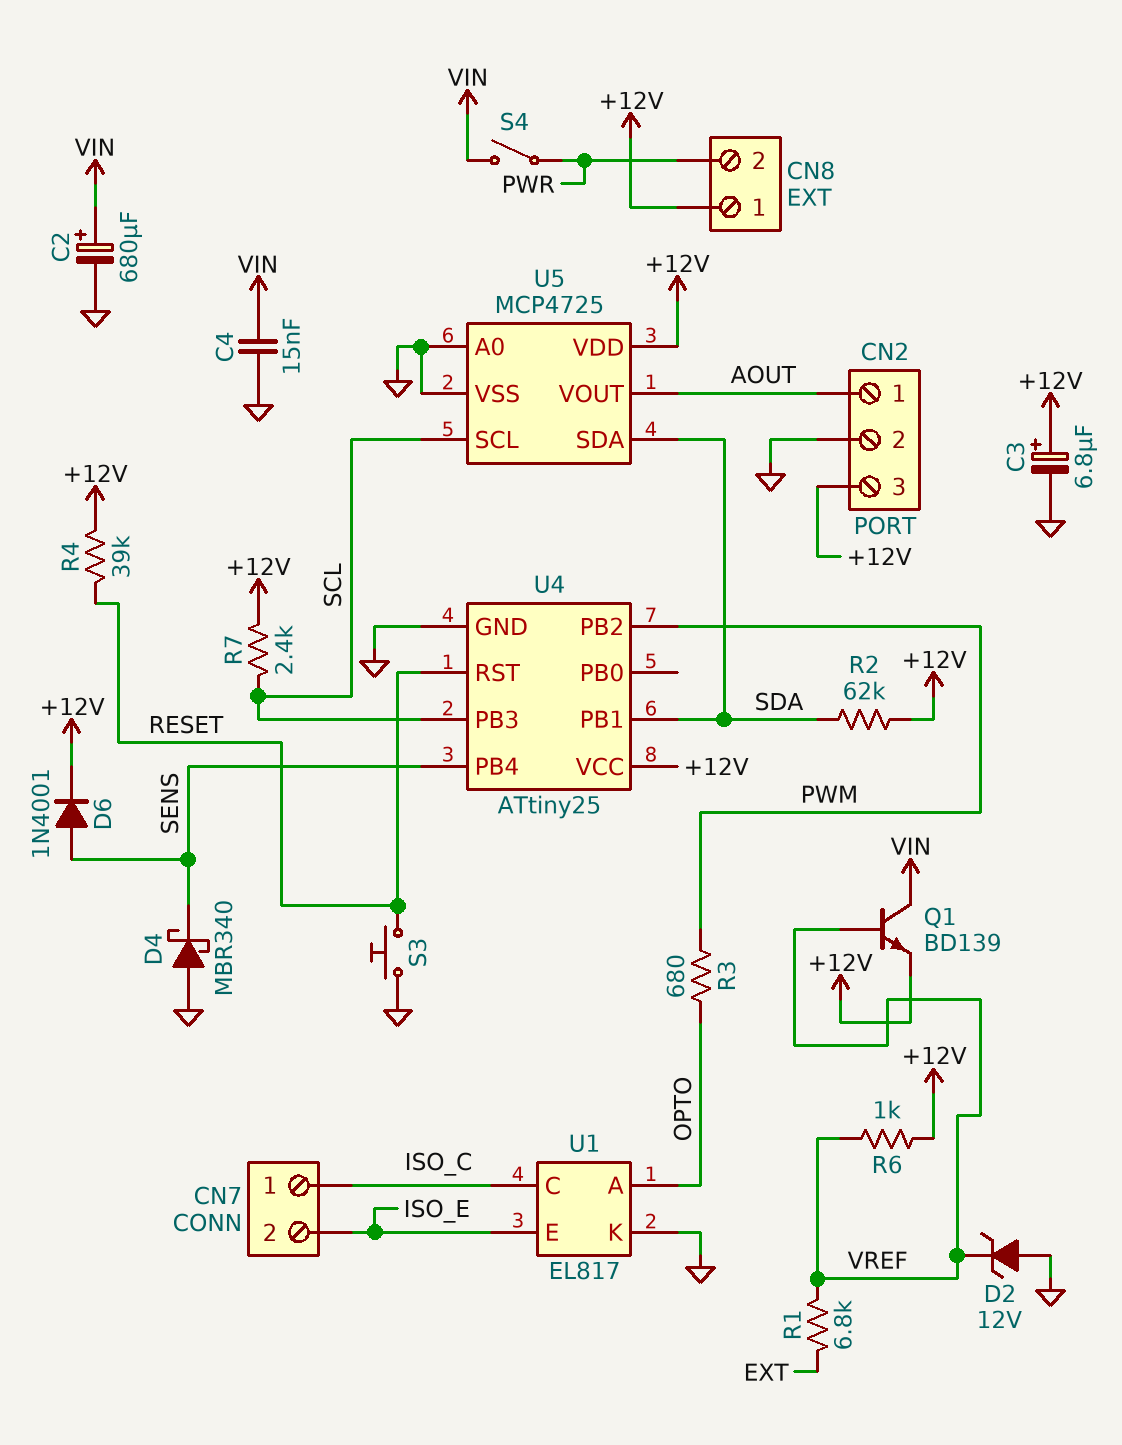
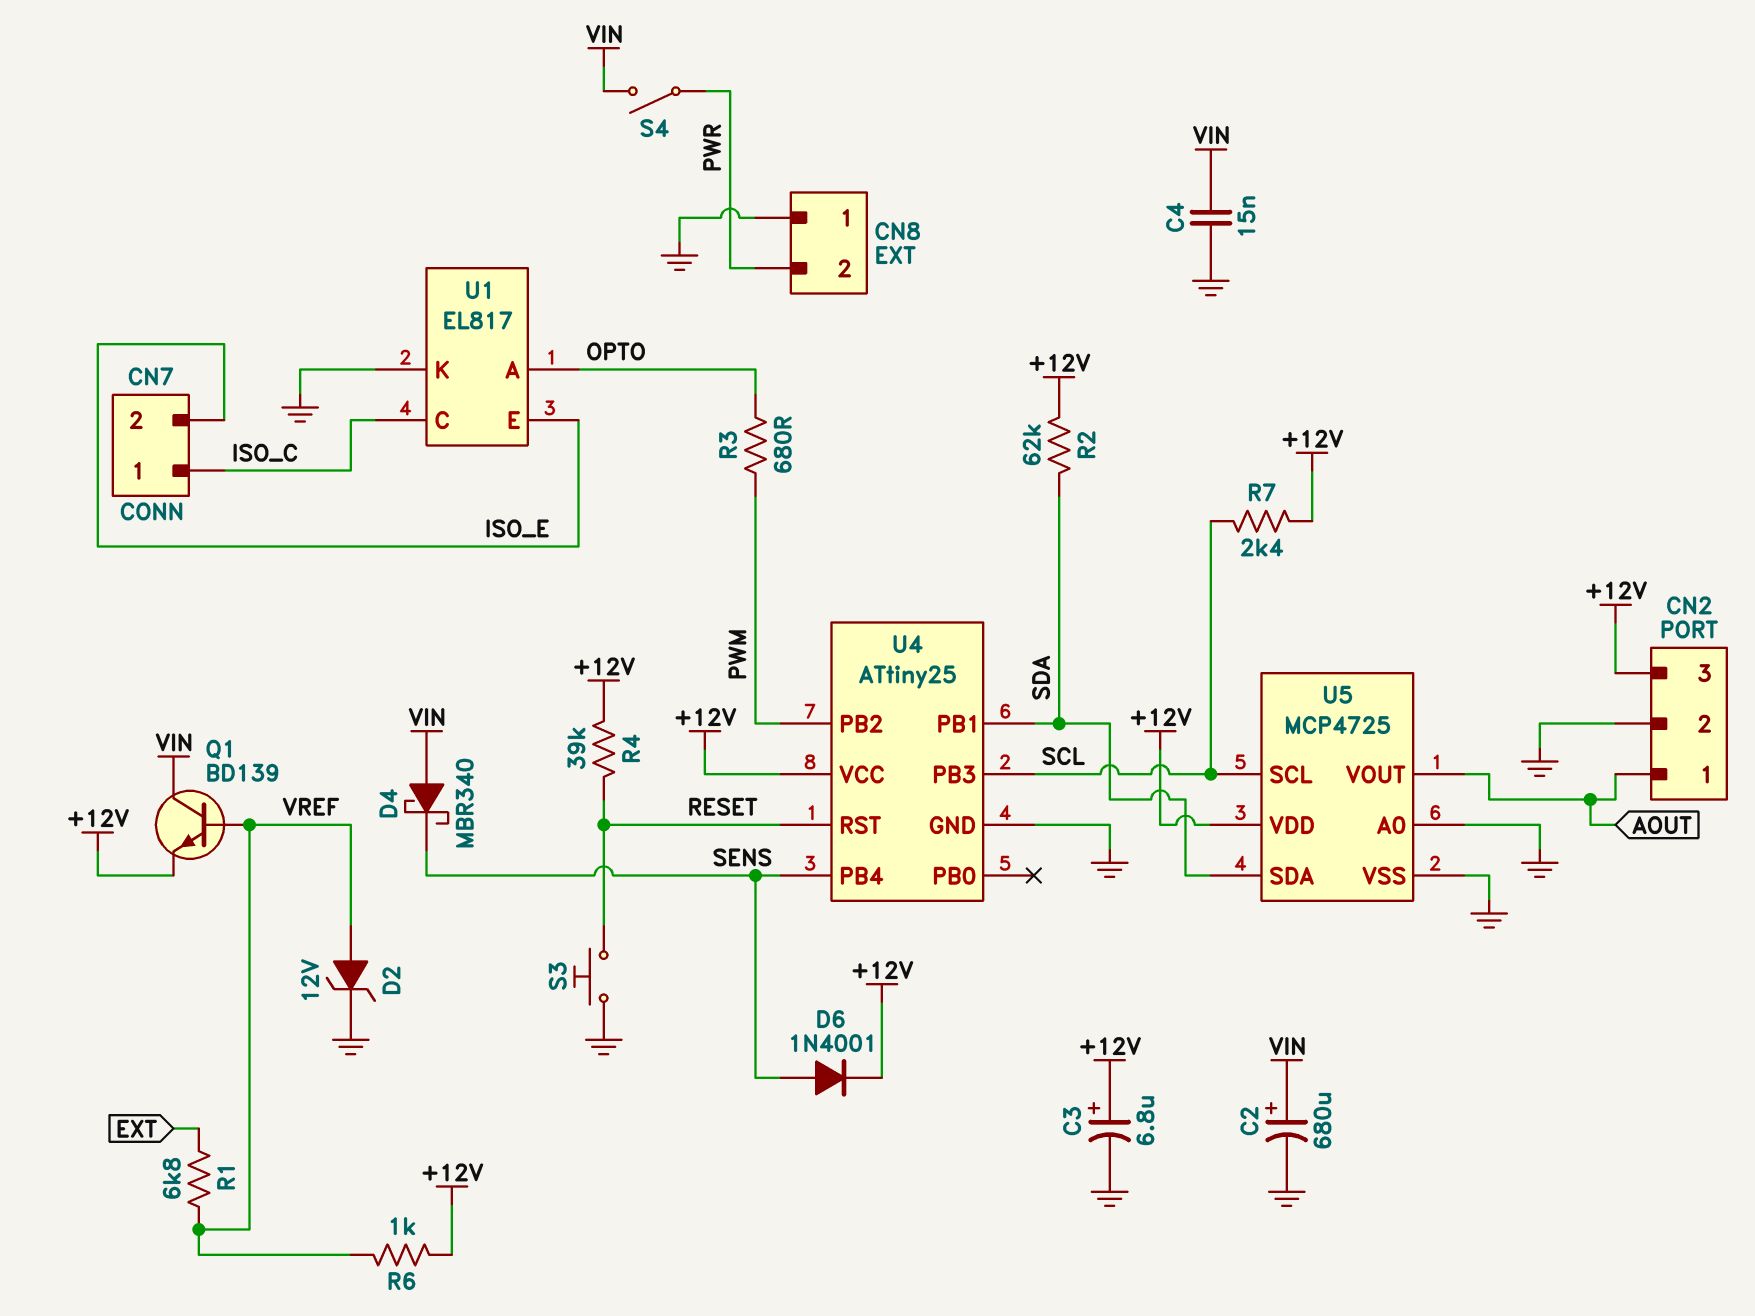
CN8 pin 1: +12V -> GND
D2: zener 12V (A GND, K VREF) -> zener 12V (A VREF, K GND)
D4: schottky MBR340 (A GND, K SENS) -> schottky MBR340 (A VIN, K SENS)

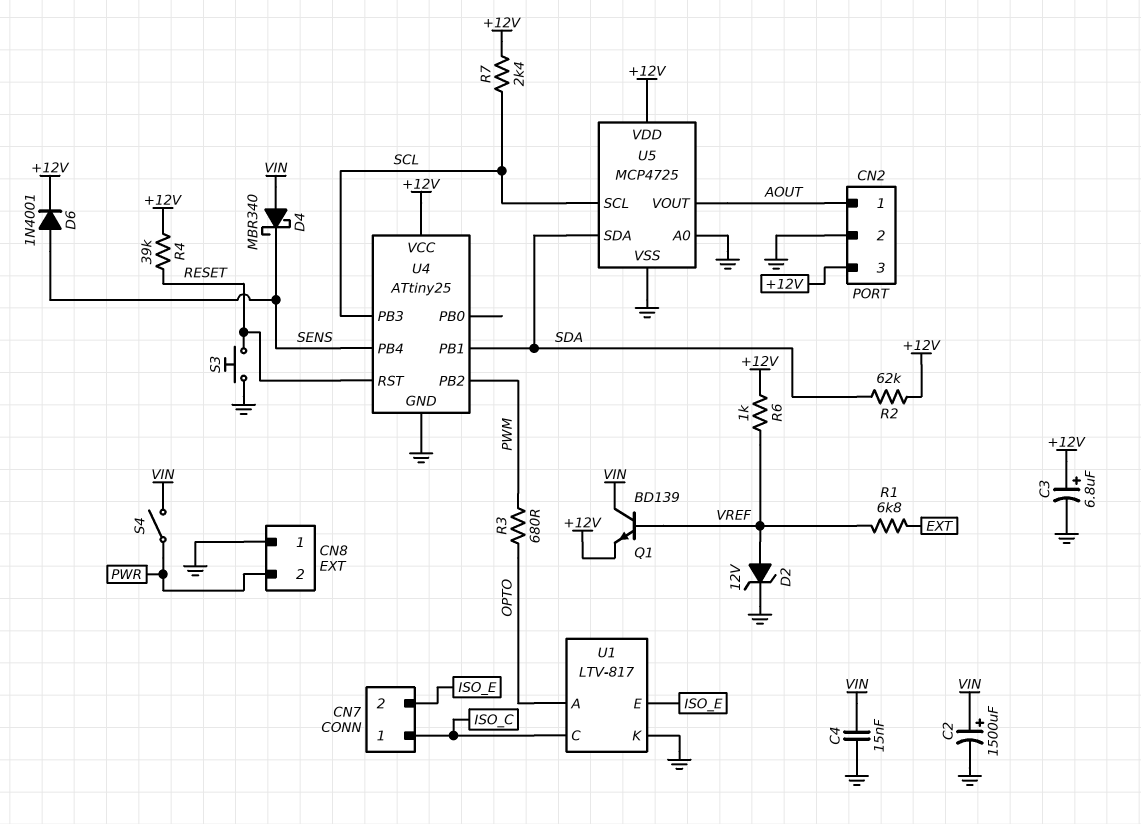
C2: 680uF (plus VIN, minus GND) -> 1500uF (plus VIN, minus GND)
U1: EL817 -> LTV-817

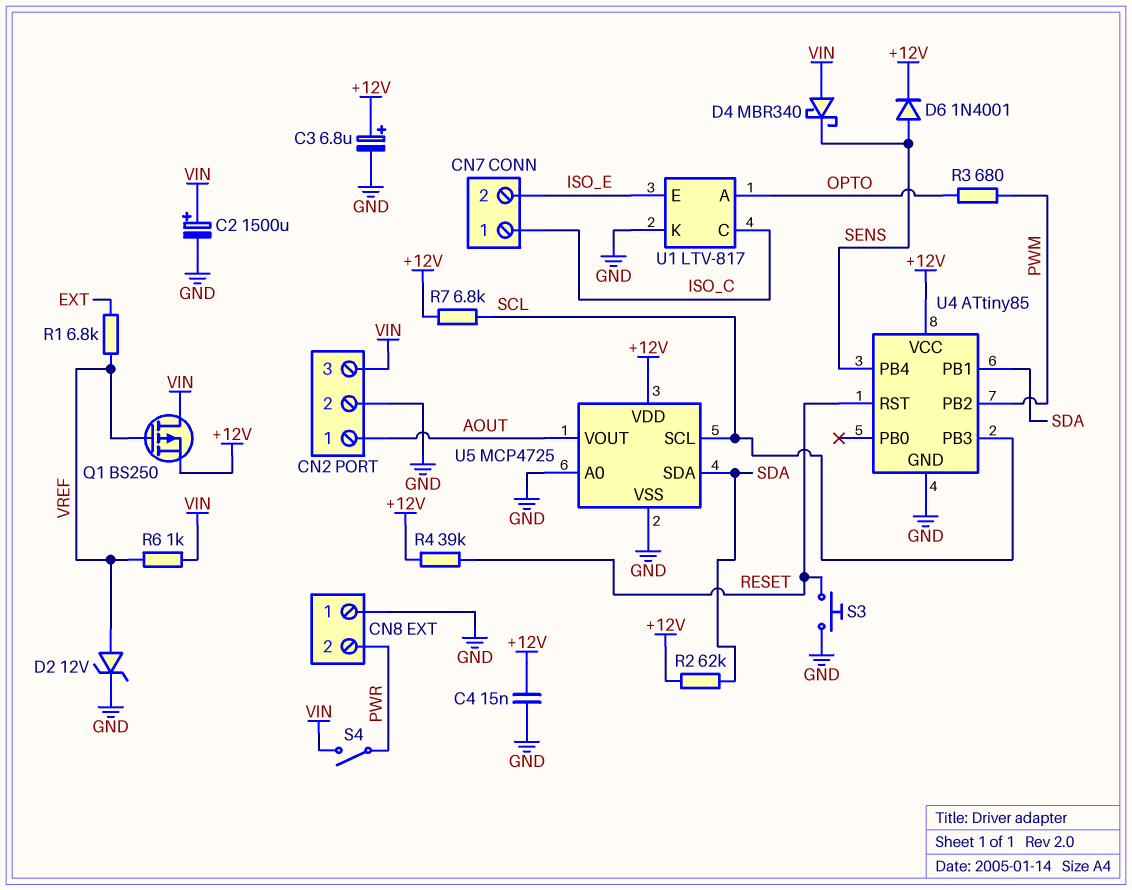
C4: 15nF (GND, VIN) -> 15nF (+12V, GND)
CN2 pin 3: +12V -> VIN
Q1: NPN BD139 (B VREF, C VIN, E +12V) -> PMOS BS250 (G VREF, D VIN, S +12V)
R6: 1k (+12V, VREF) -> 1k (VIN, VREF)
R7: 2.4k (+12V, SCL) -> 6.8k (+12V, SCL)
U4: ATtiny25 -> ATtiny85

